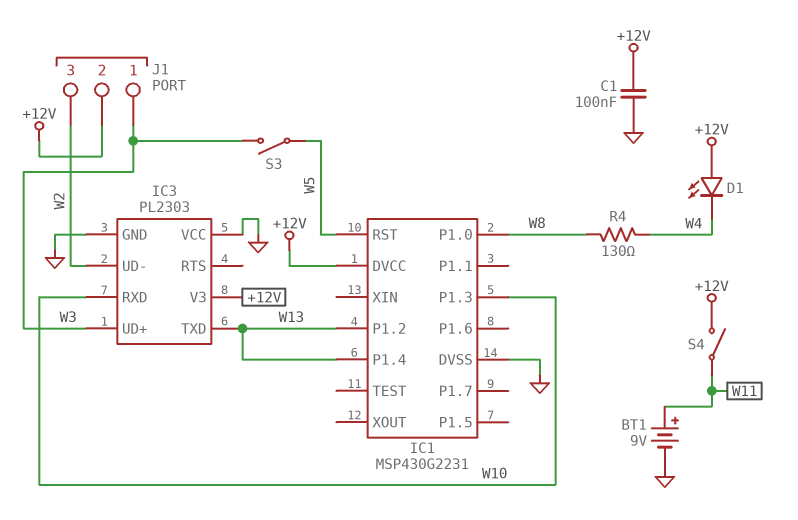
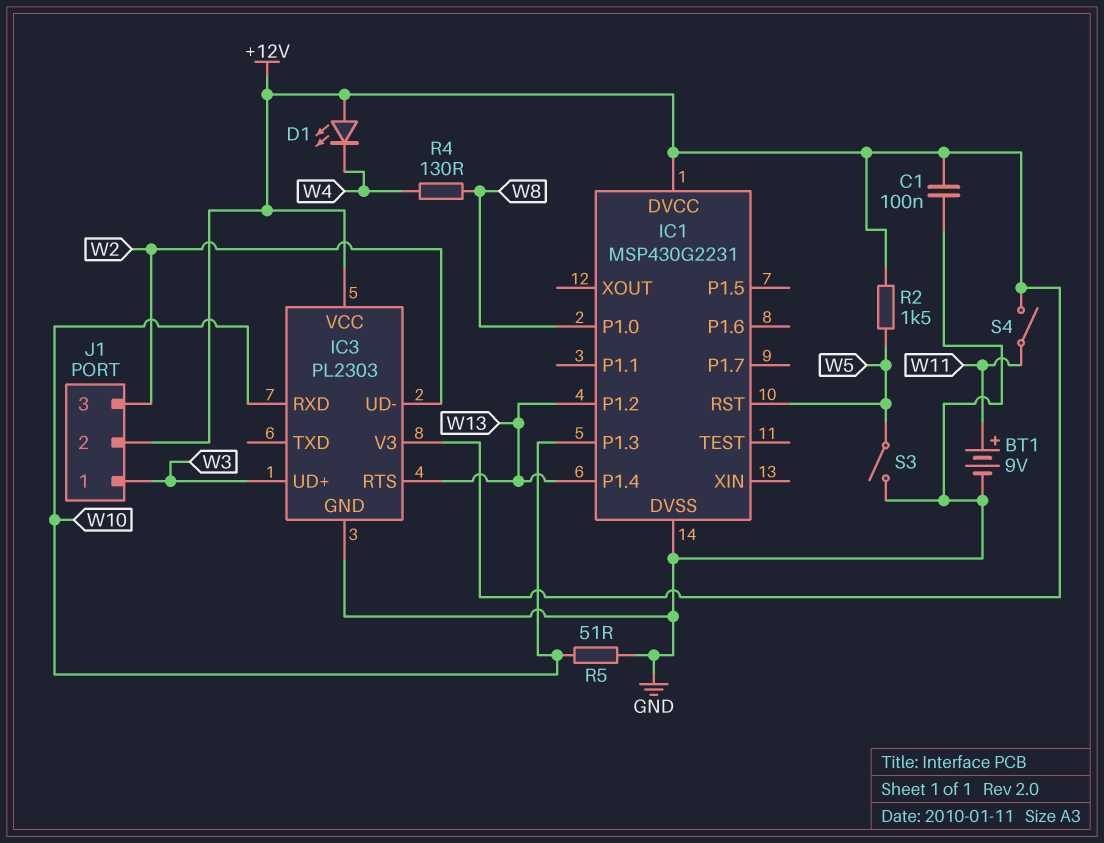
IC3 pin RTS: none -> W13
IC3 pin TXD: W13 -> none
IC3 pin VCC: GND -> +12V
R2: none -> 1.5k (+12V, W5)
R5: none -> 51 (GND, W10)
S3: switch (W3, W5) -> switch (GND, W5)

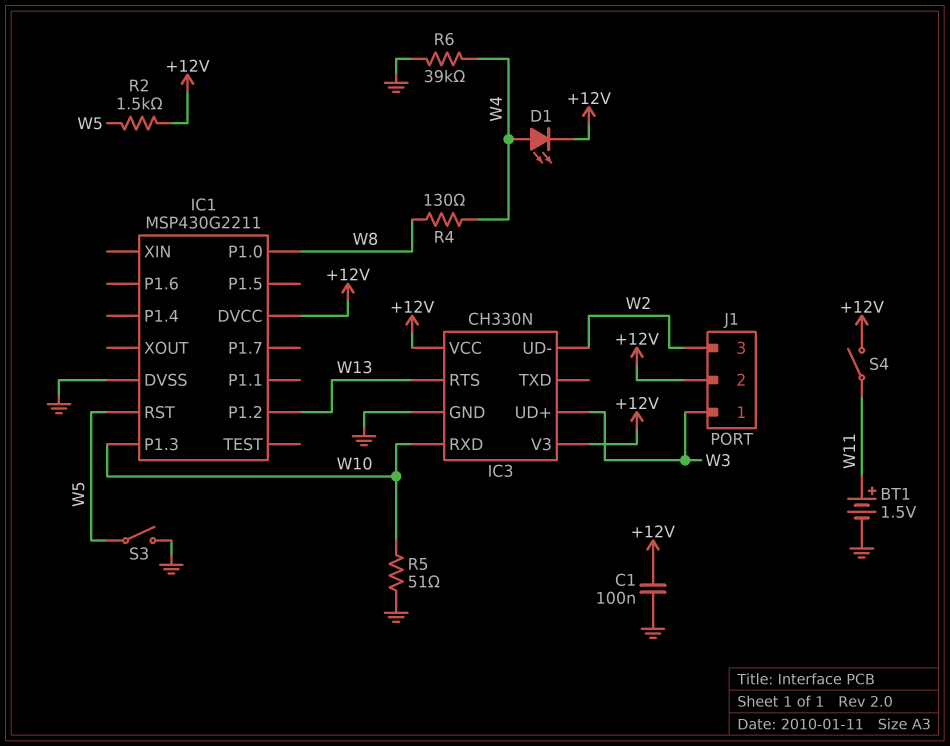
BT1: 9V (plus W11, minus GND) -> 1.5V (plus W11, minus GND)
D1: LED (A +12V, K W4) -> LED (A W4, K +12V)
IC1: MSP430G2231 -> MSP430G2211
IC1 pin P1.4: W13 -> none
IC3: PL2303 -> CH330N
R6: none -> 39k (GND, W4)

